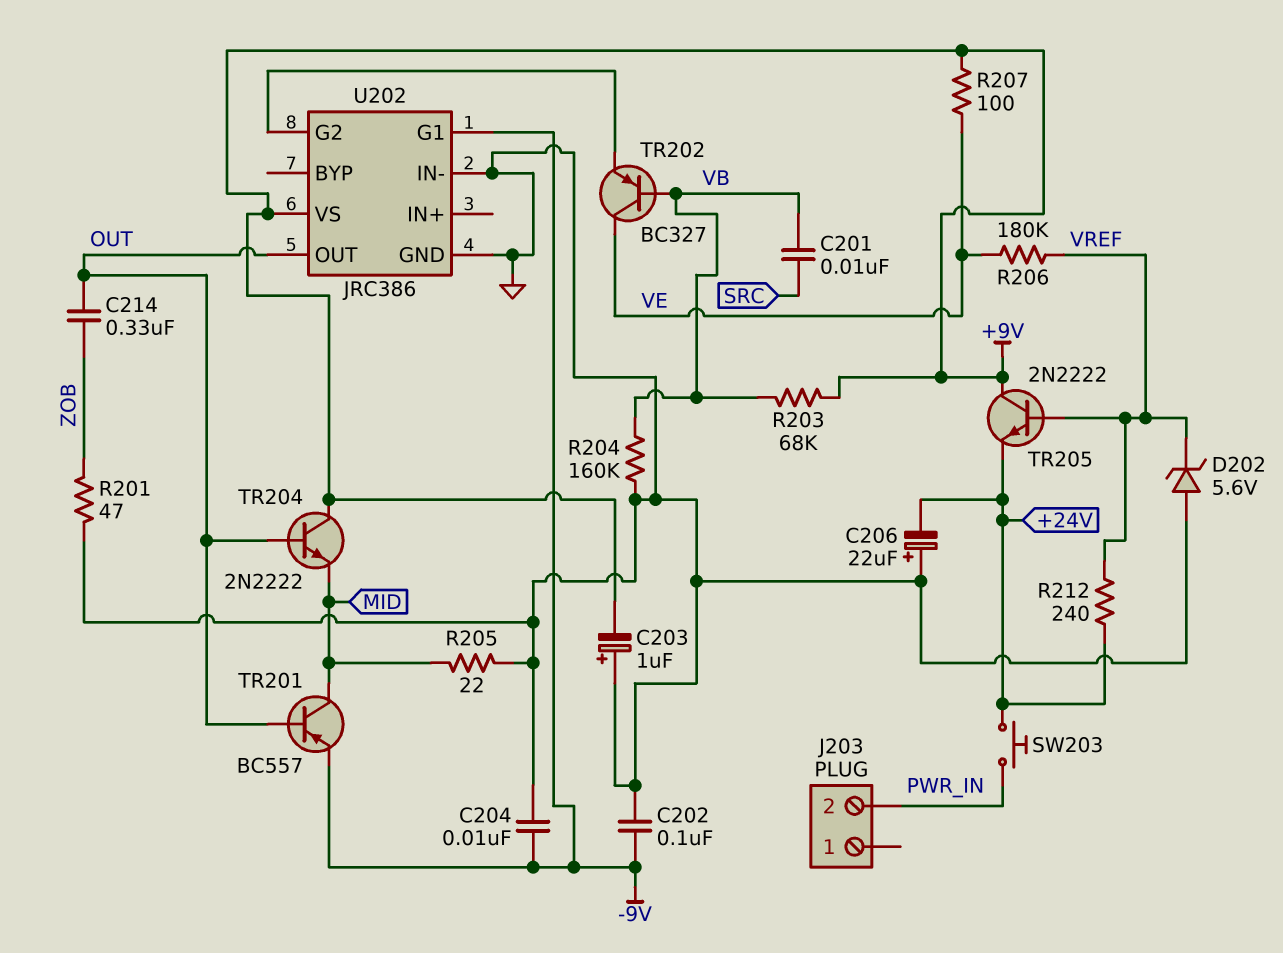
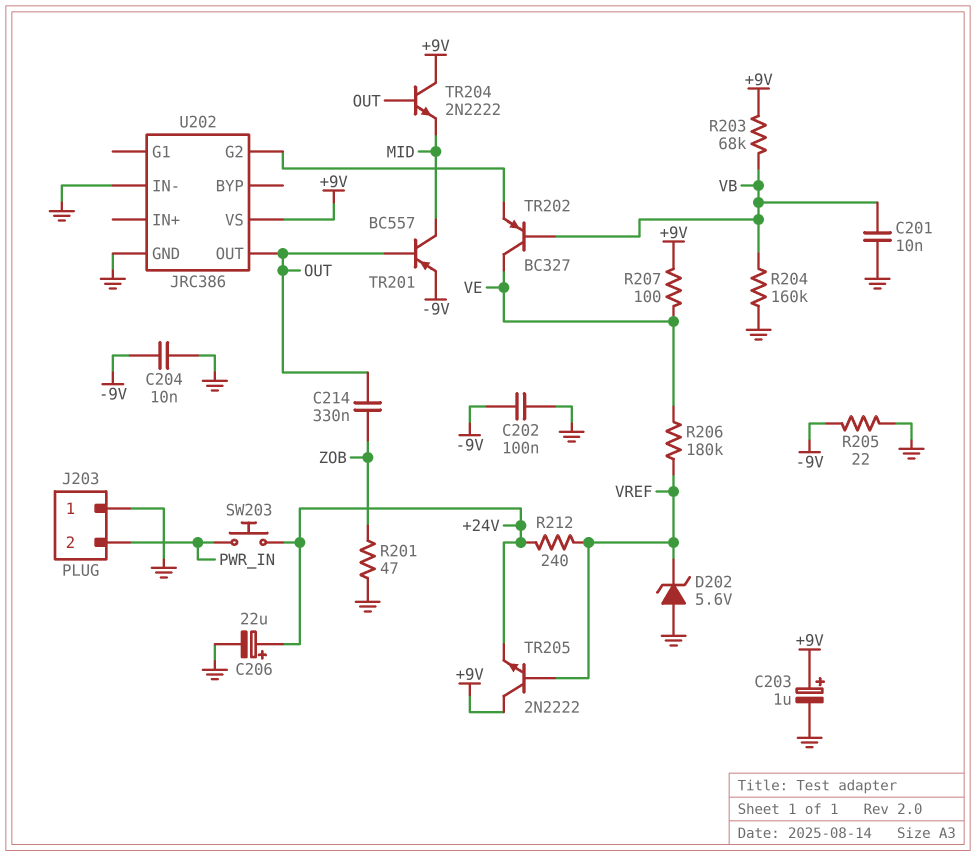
C201: 10nF (SRC, VB) -> 10nF (GND, VB)
C203: 1uF (plus GND, minus +9V) -> 1uF (plus +9V, minus GND)
C206: 22uF (plus GND, minus +24V) -> 22uF (plus +24V, minus GND)
J203 pin 1: none -> GND
R205: 22 (GND, MID) -> 22 (-9V, GND)
U202 pin G1: -9V -> none

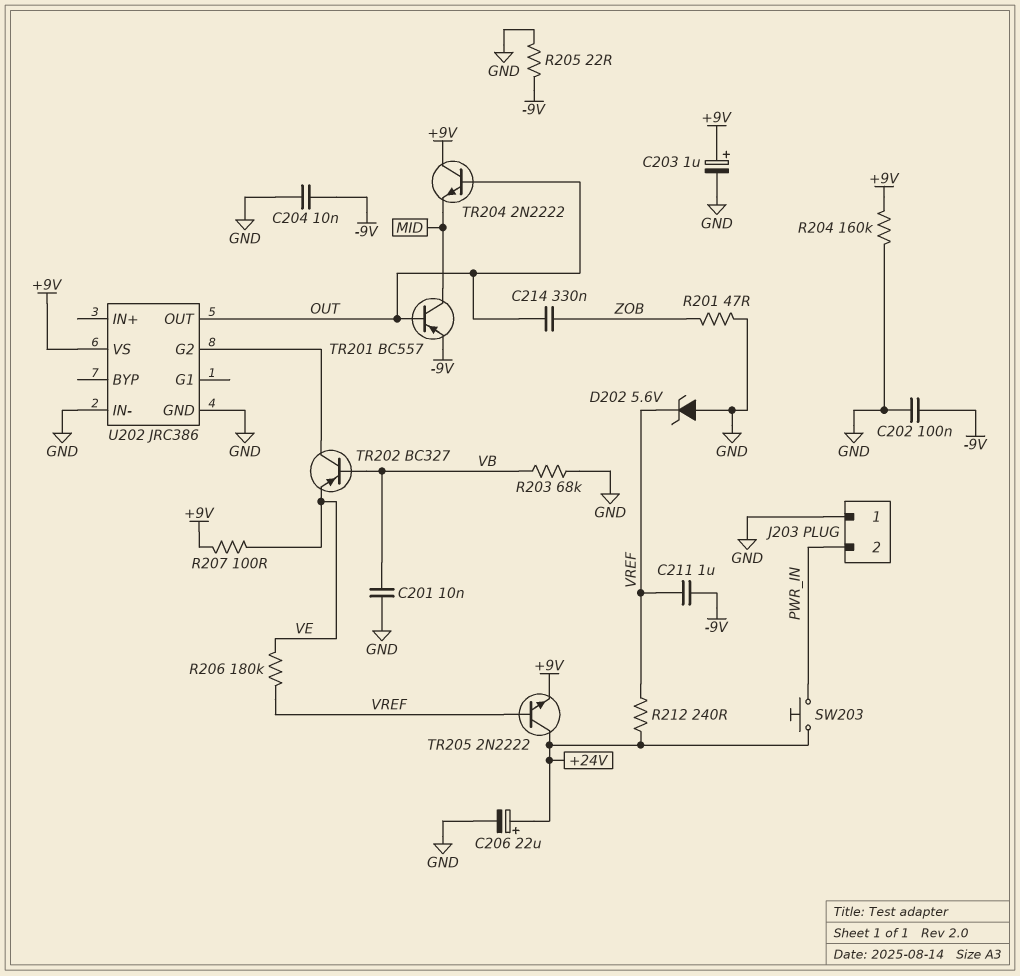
C211: none -> 1uF (-9V, VREF)
R203: 68k (+9V, VB) -> 68k (GND, VB)
R204: 160k (GND, VB) -> 160k (+9V, GND)
TR202: PNP BC327 (B VB, C VE, E U202/G2) -> PNP BC327 (B VB, C U202/G2, E VE)
TR205: NPN 2N2222 (B VREF, C +9V, E +24V) -> NPN 2N2222 (B VREF, C +24V, E +9V)

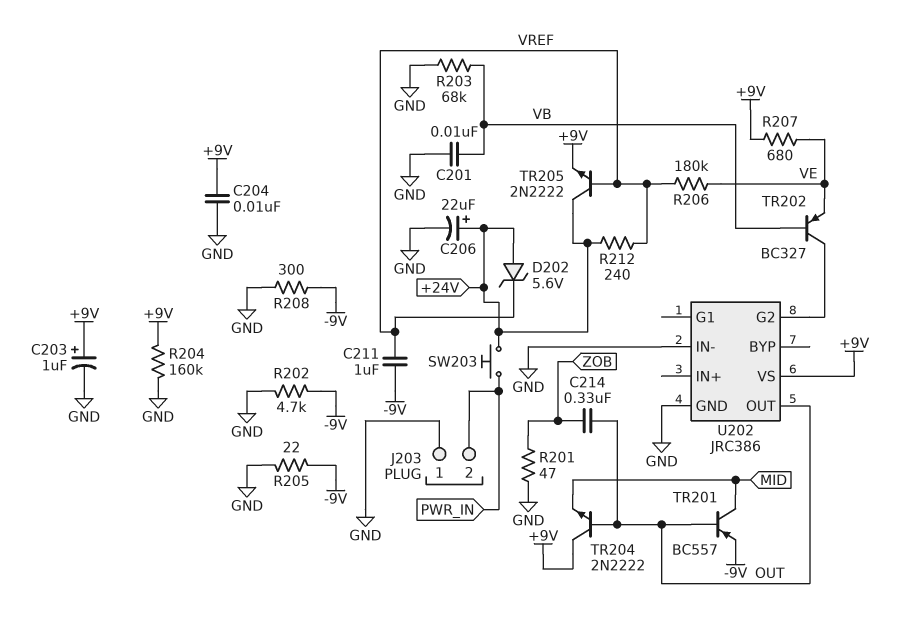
C202: 100nF (-9V, GND) -> none
C204: 10nF (-9V, GND) -> 10nF (+9V, GND)
D202: zener 5.6V (A GND, K VREF) -> zener 5.6V (A +24V, K VREF)
R202: none -> 4.7k (-9V, GND)
R207: 100 (+9V, VE) -> 680 (+9V, VE)
R208: none -> 300 (-9V, GND)

